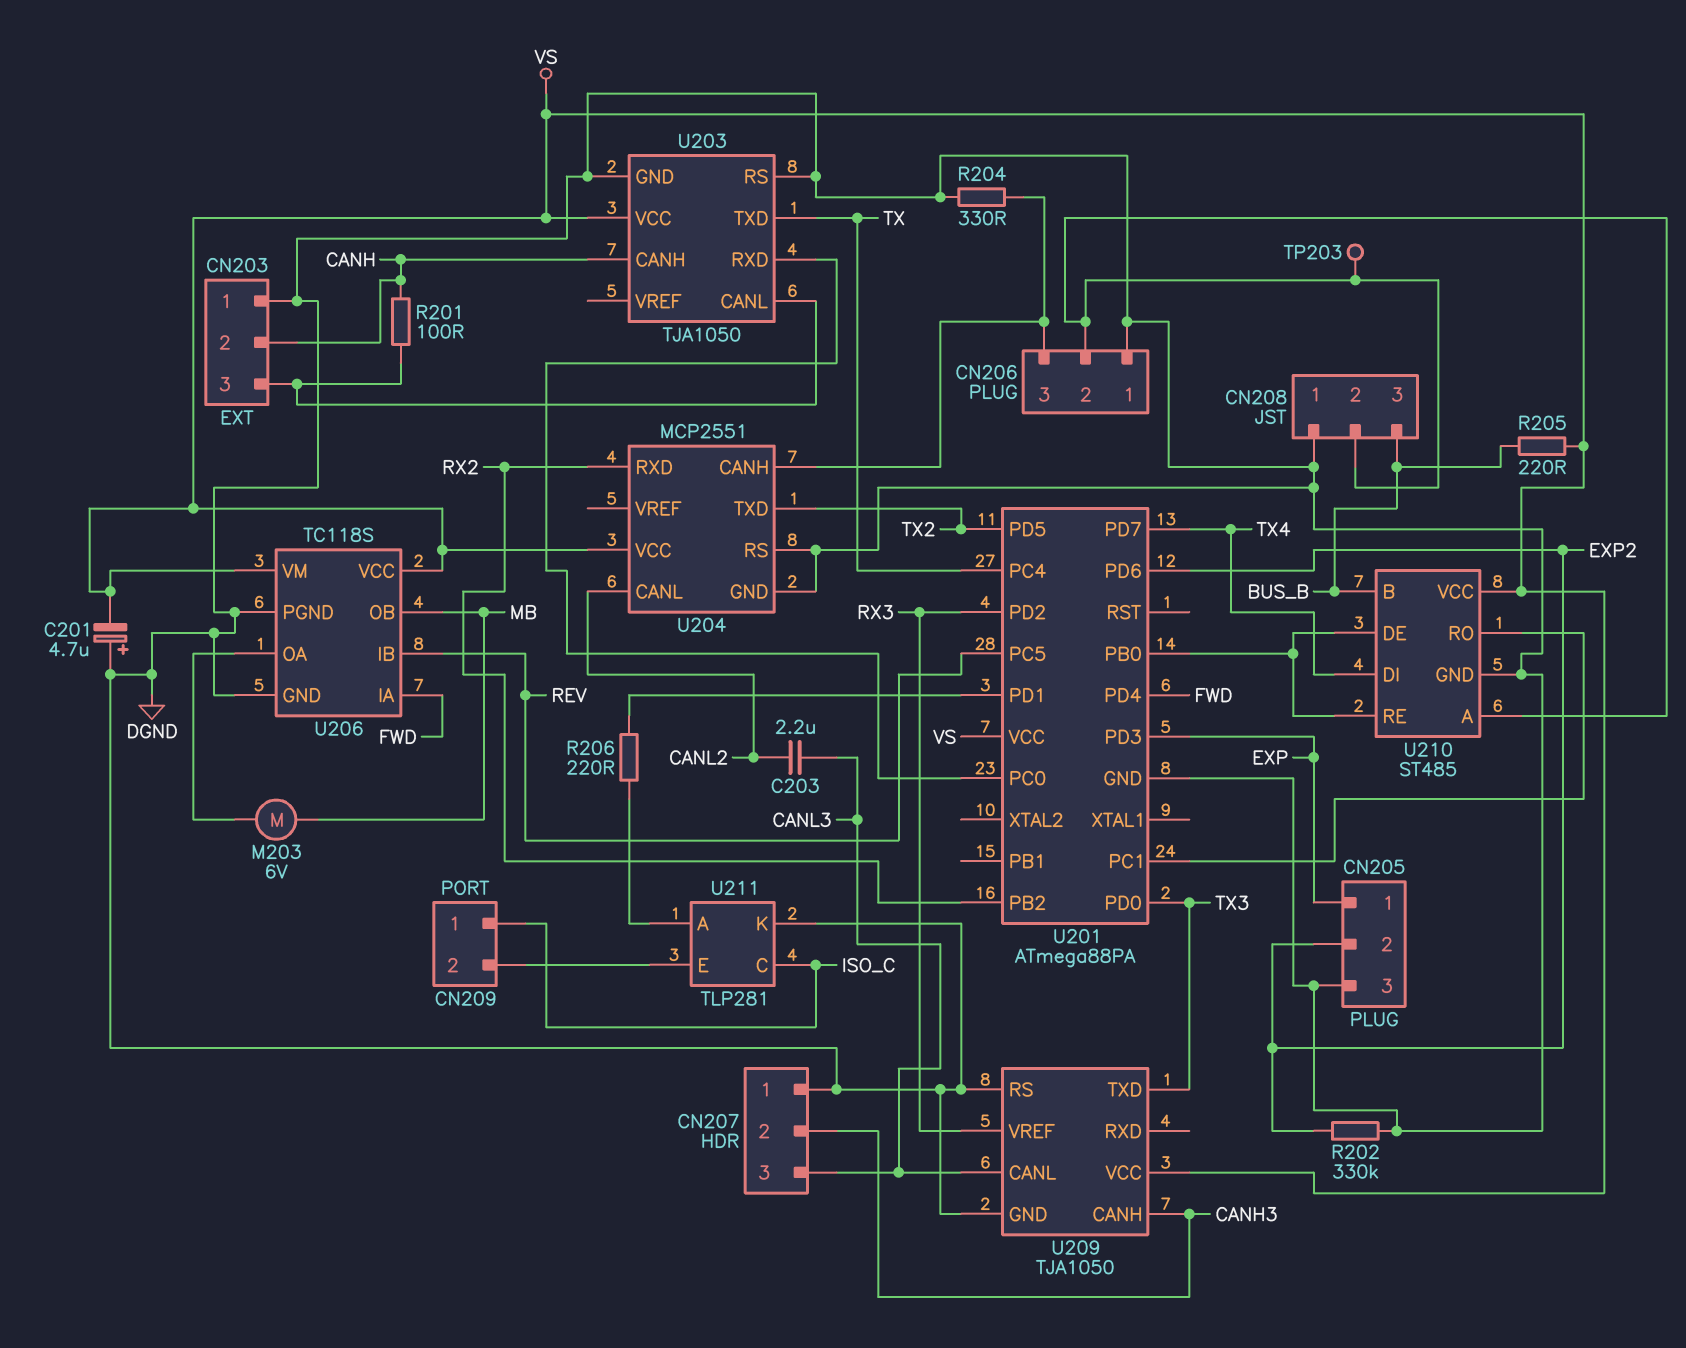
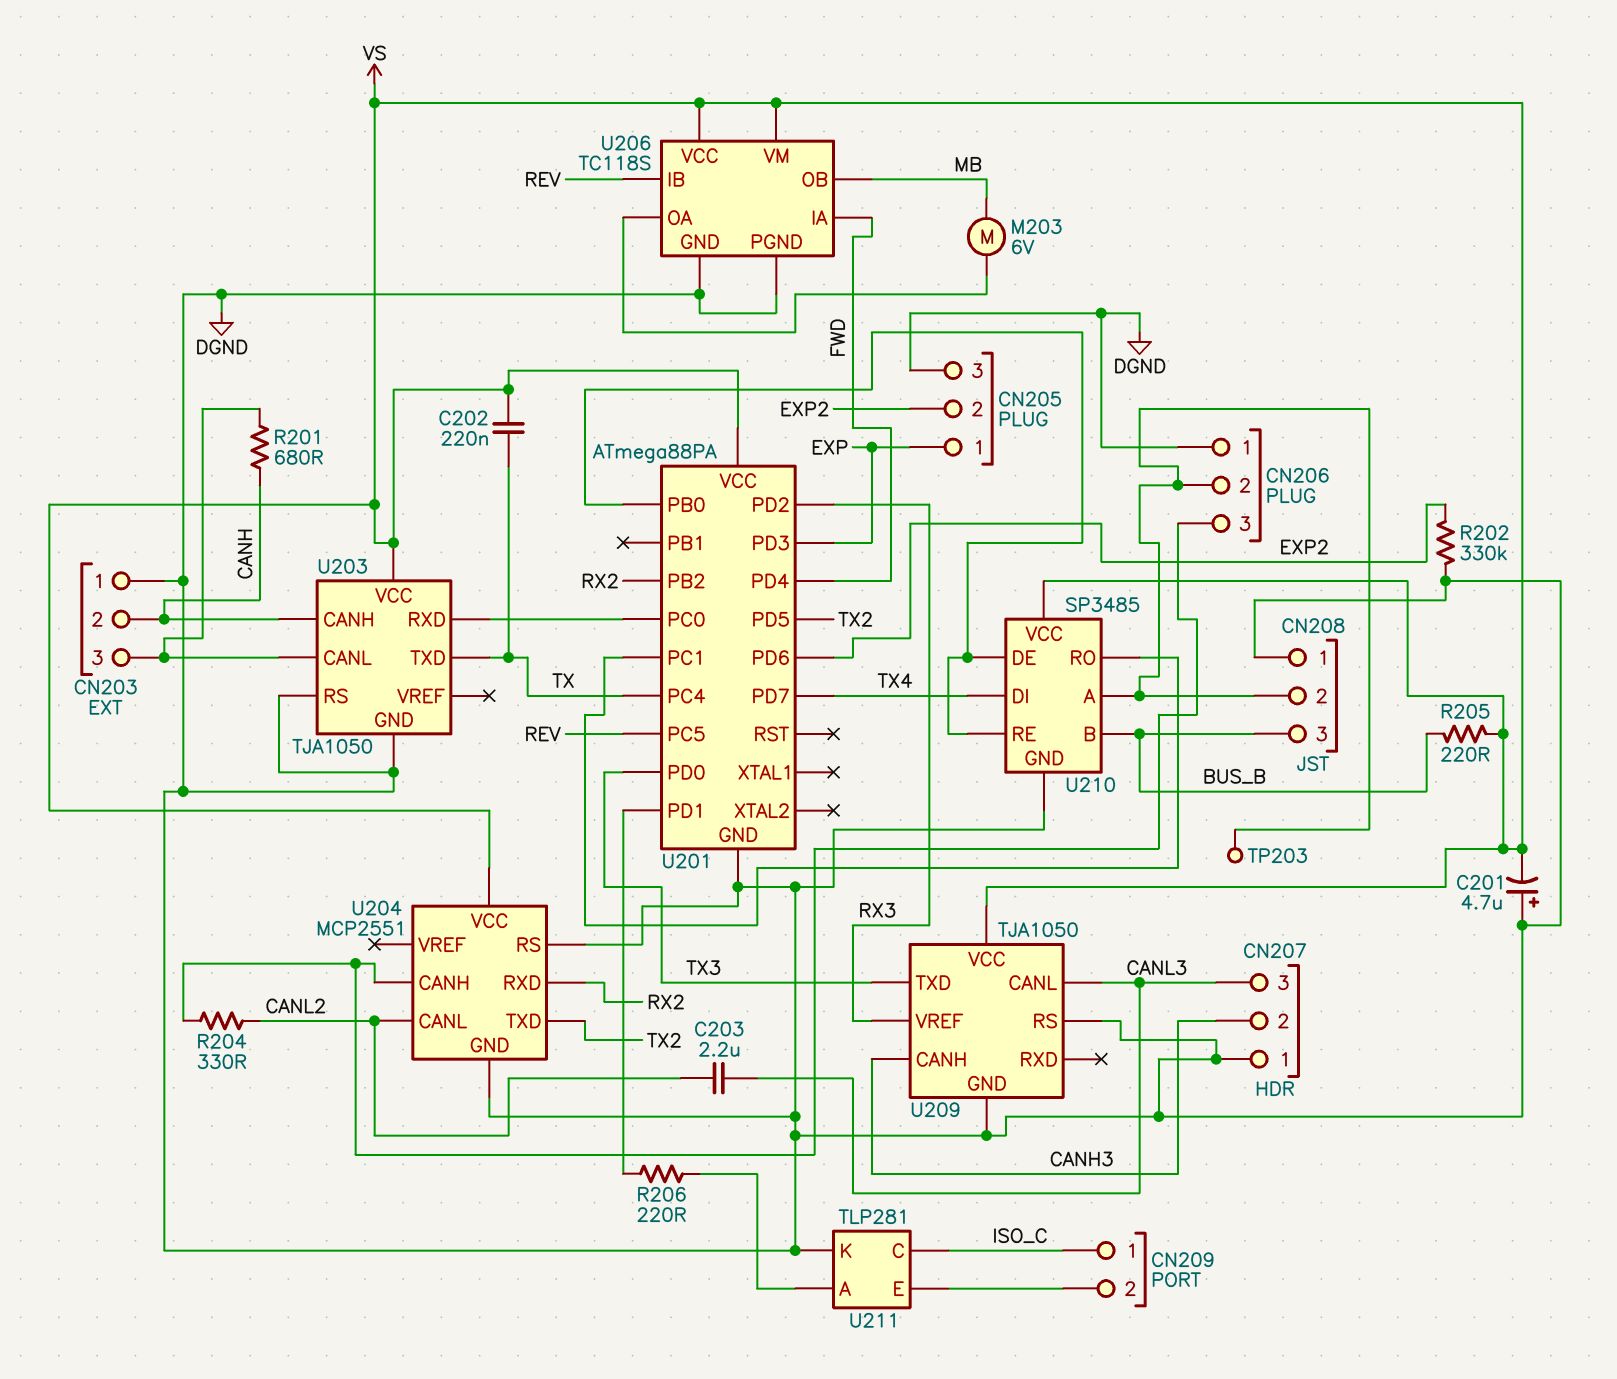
C202: none -> 220nF (TX, VS)
R201: 100 (CANH, CN203/3) -> 680 (CANH, CN203/3)
R204: 330 (CN206/3, DGND) -> 330 (CANL2, CN206/3)
U210: ST485 -> SP3485

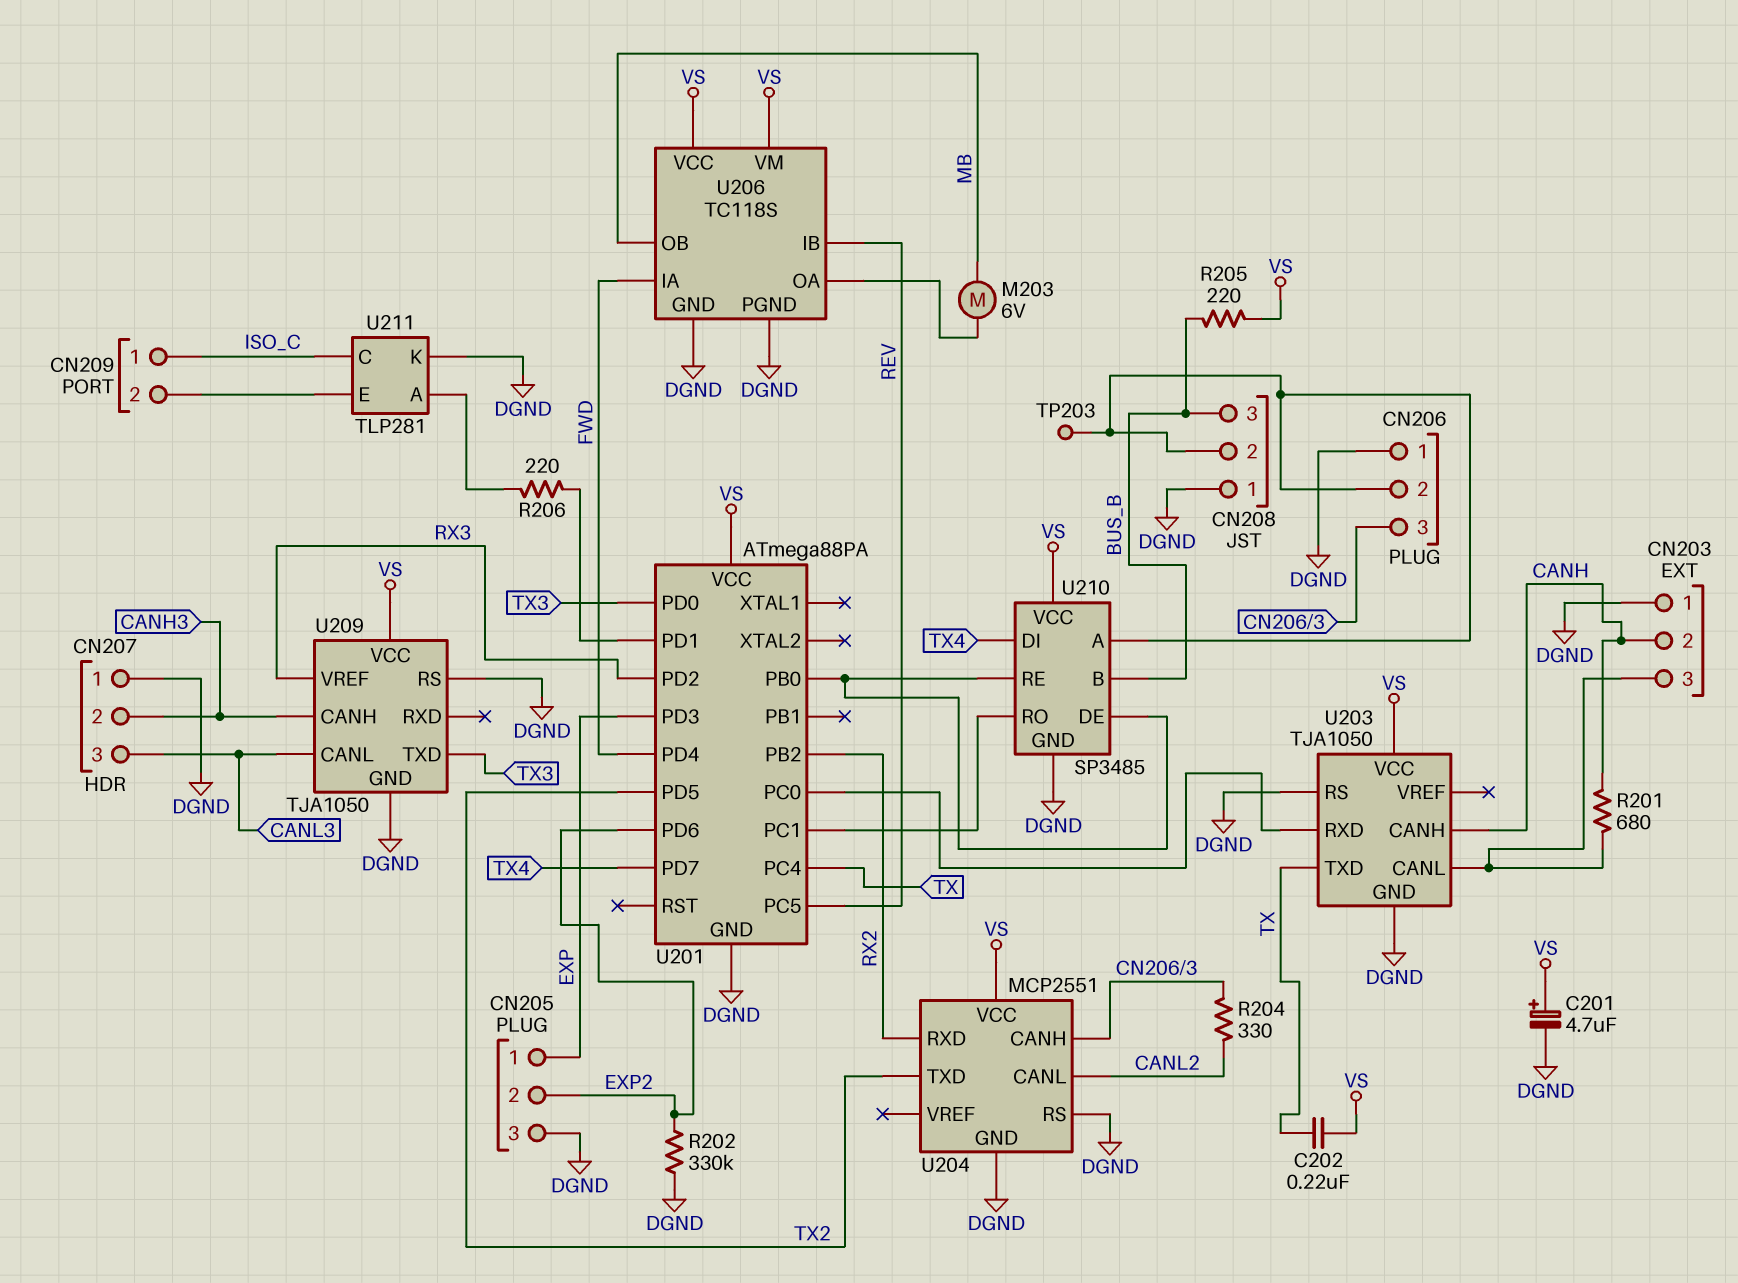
C201: 4.7uF (plus DGND, minus VS) -> 4.7uF (plus VS, minus DGND)
C203: 2.2uF (CANL2, CANL3) -> none

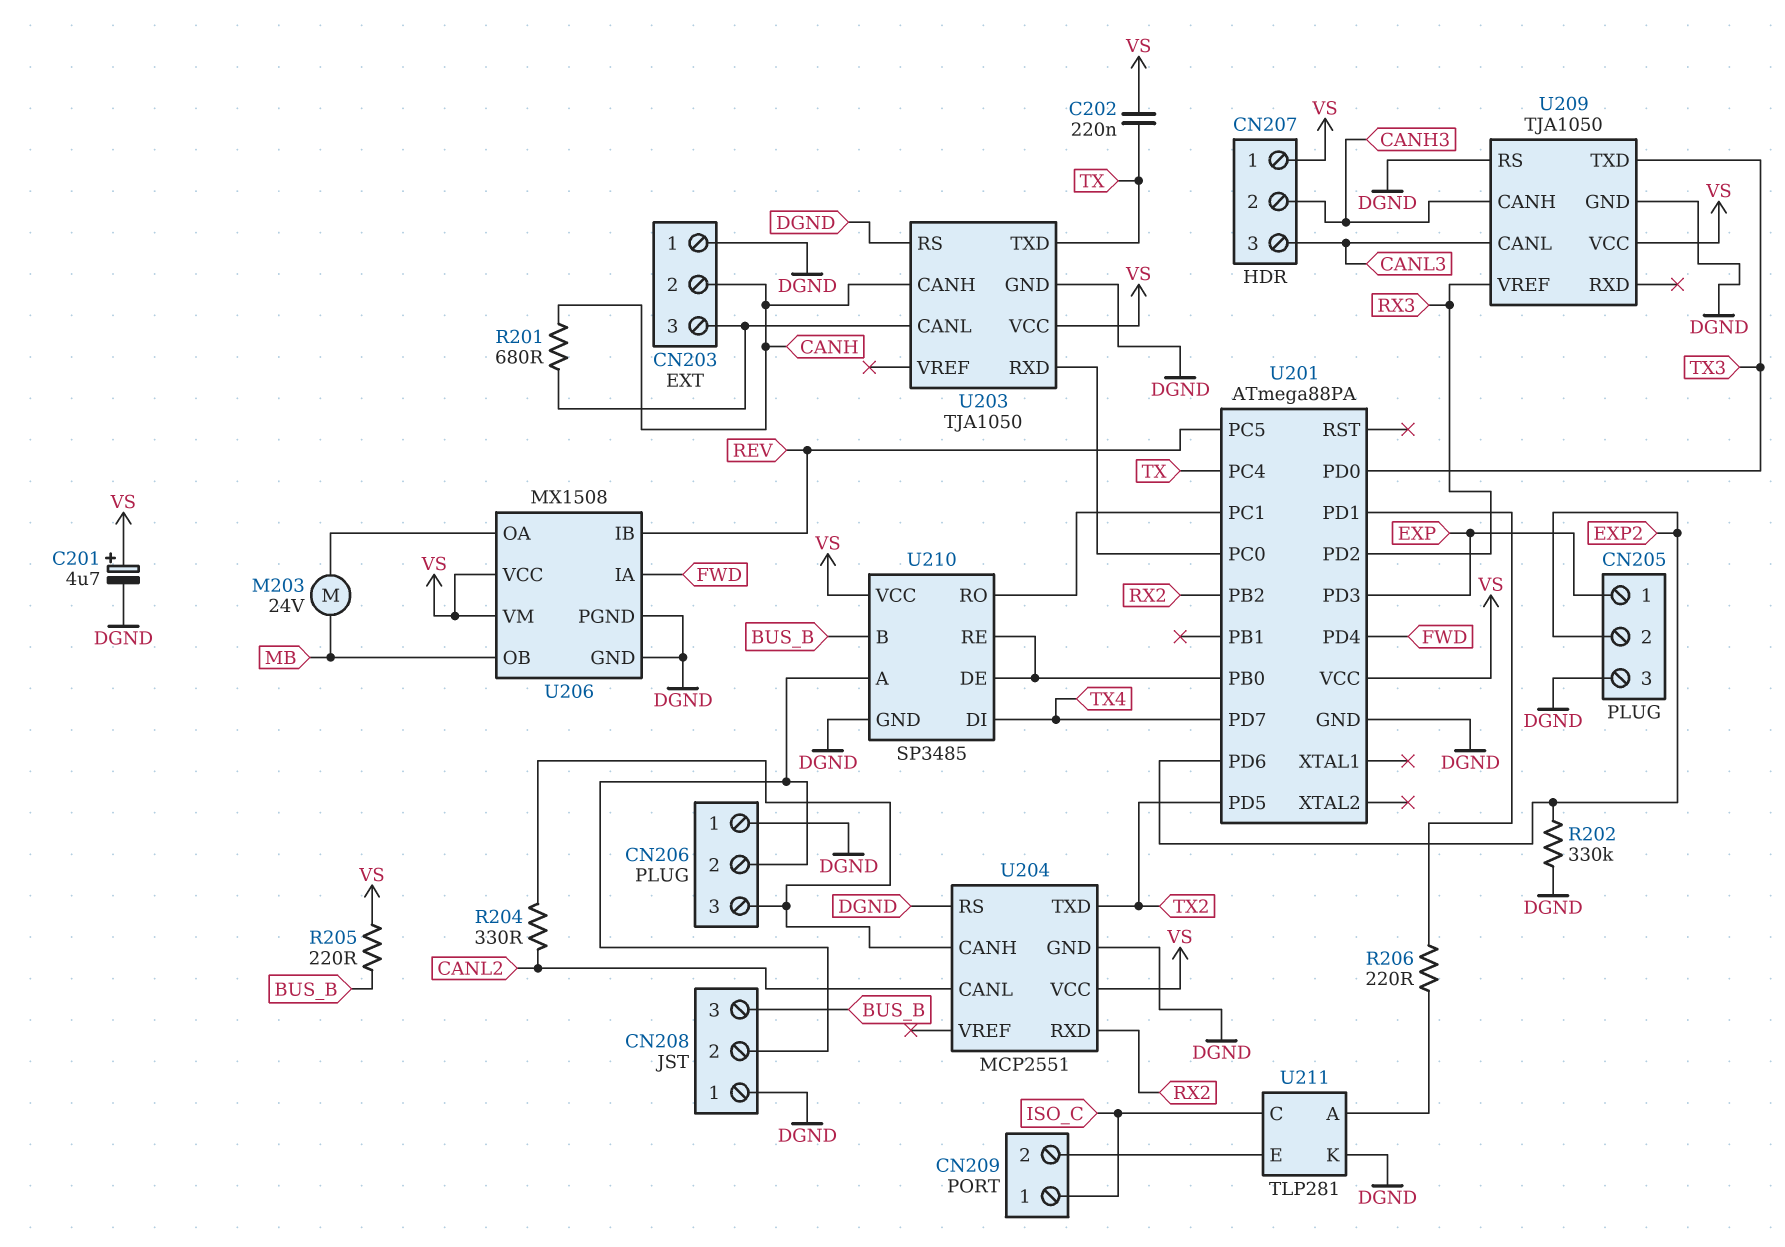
CN207 pin 1: DGND -> VS
M203: motor 6V (MB, U206/OA) -> motor 24V (MB, U206/OA)
TP203: test point (CN206/2) -> none
U206: TC118S -> MX1508

